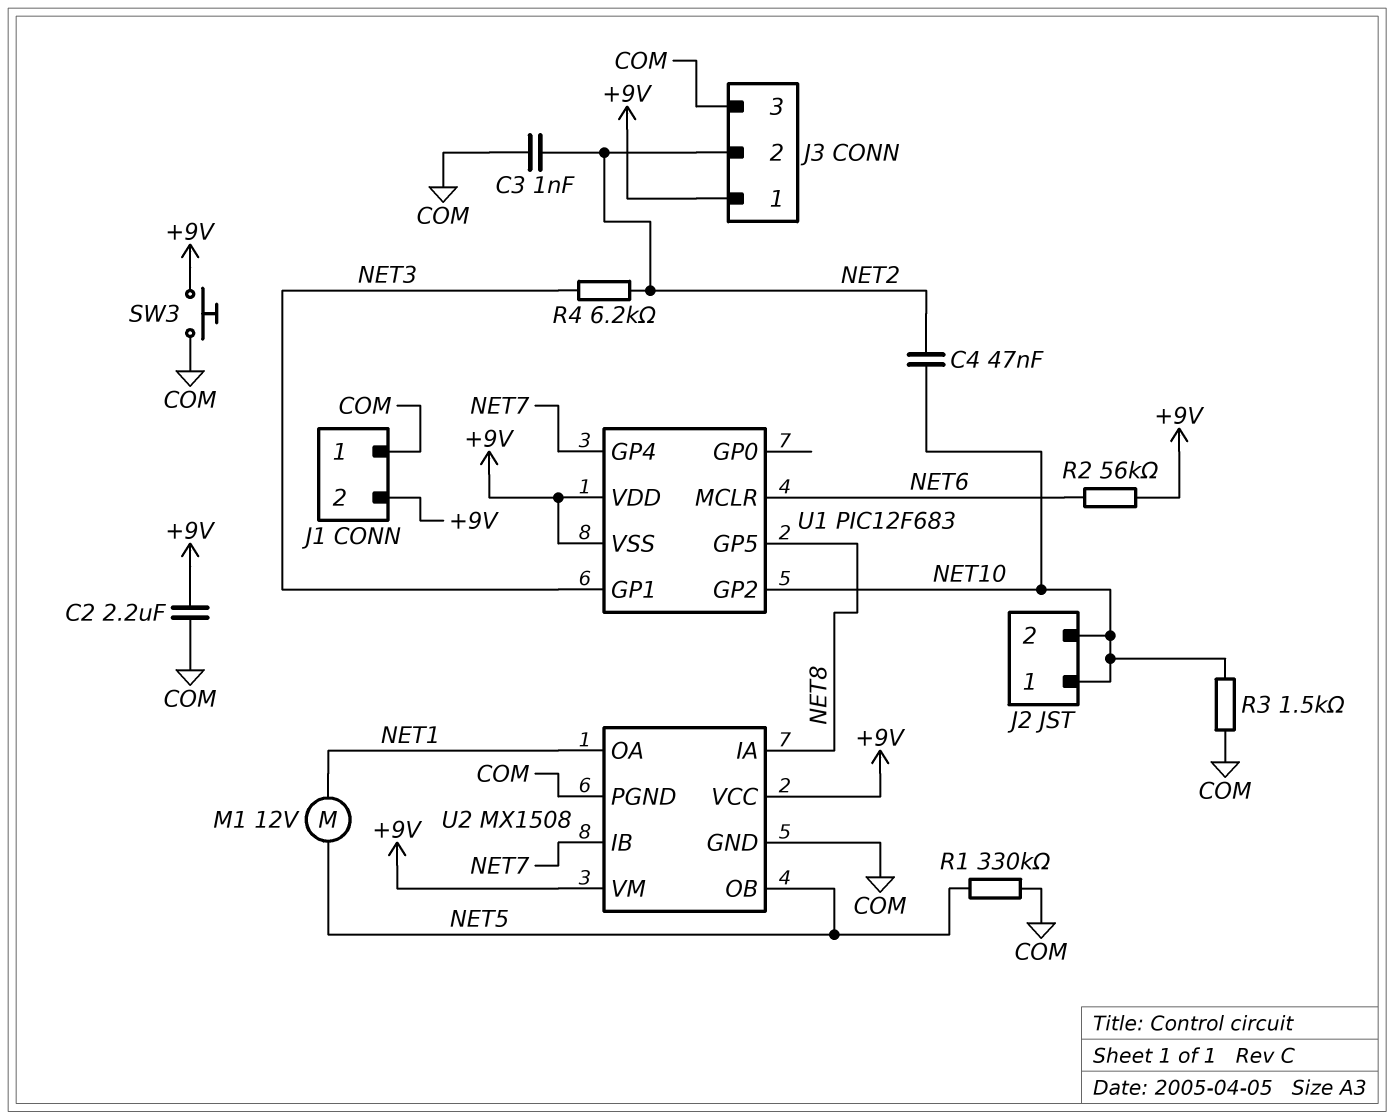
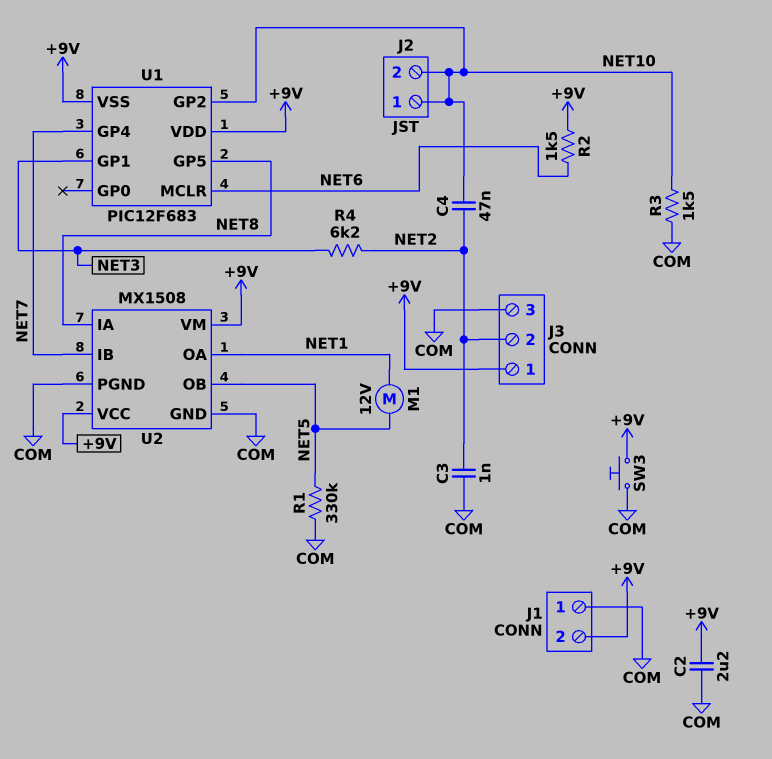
R2: 56k (+9V, NET6) -> 1.5k (+9V, NET6)

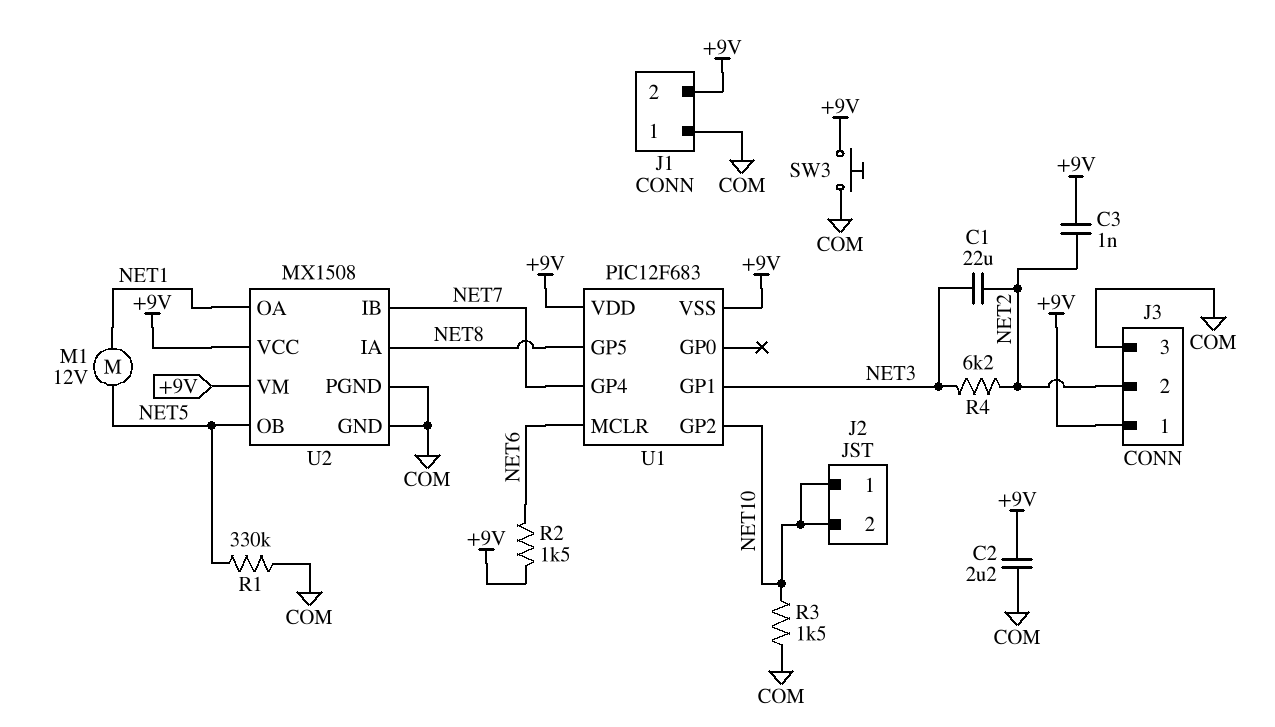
C1: none -> 22uF (NET2, NET3)
C3: 1nF (COM, NET2) -> 1nF (+9V, NET2)
C4: 47nF (NET2, NET10) -> none

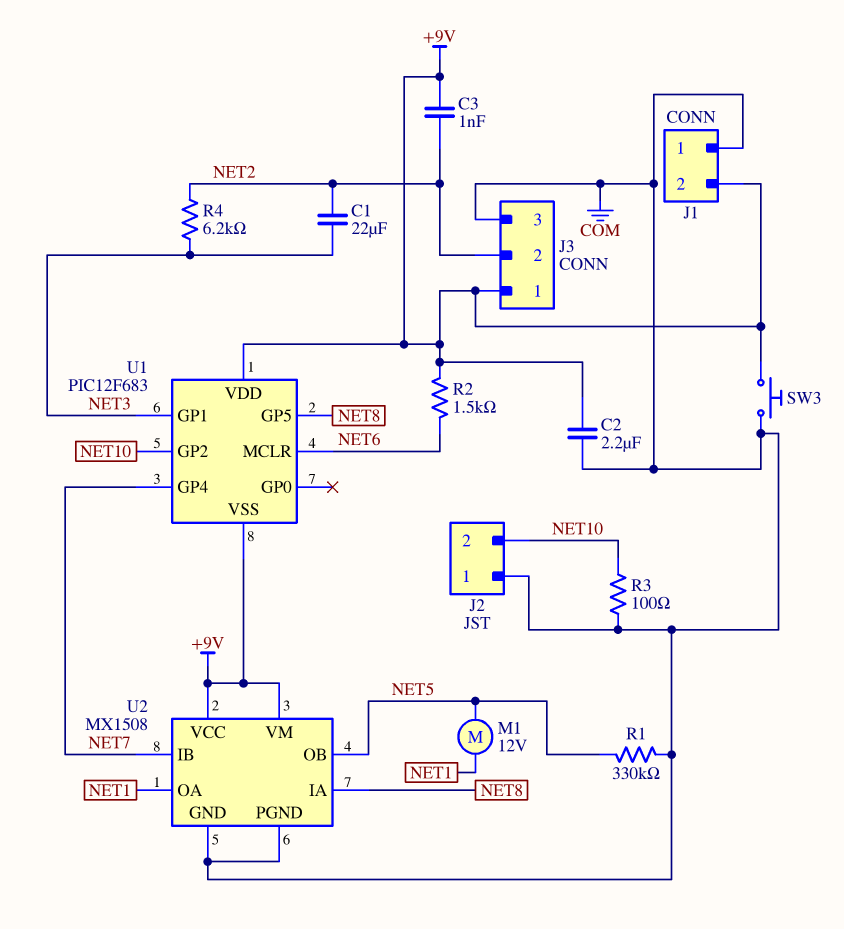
J2 pin 1: NET10 -> COM
R3: 1.5k (COM, NET10) -> 100 (COM, NET10)

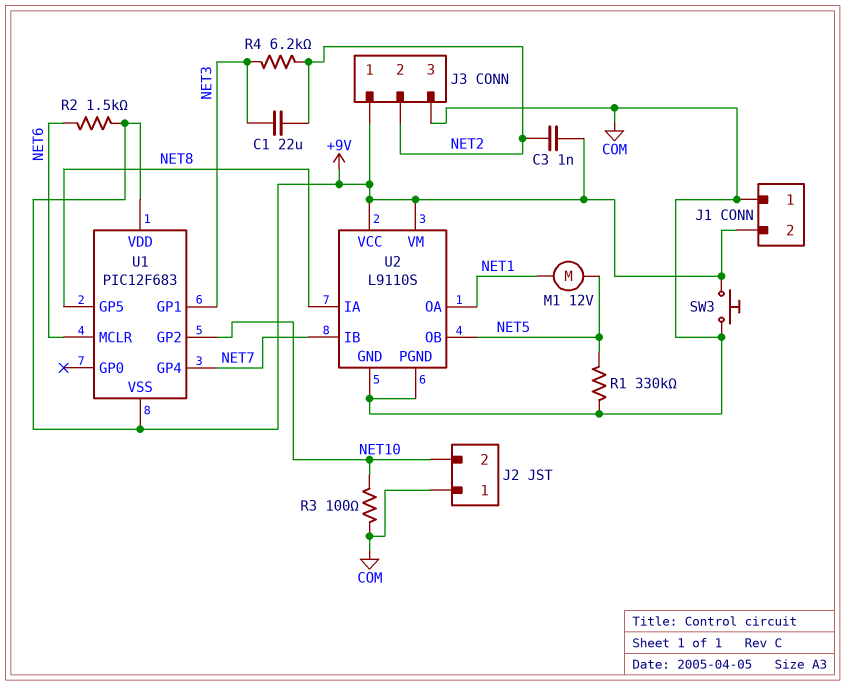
C2: 2.2uF (+9V, COM) -> none
U2: MX1508 -> L9110S

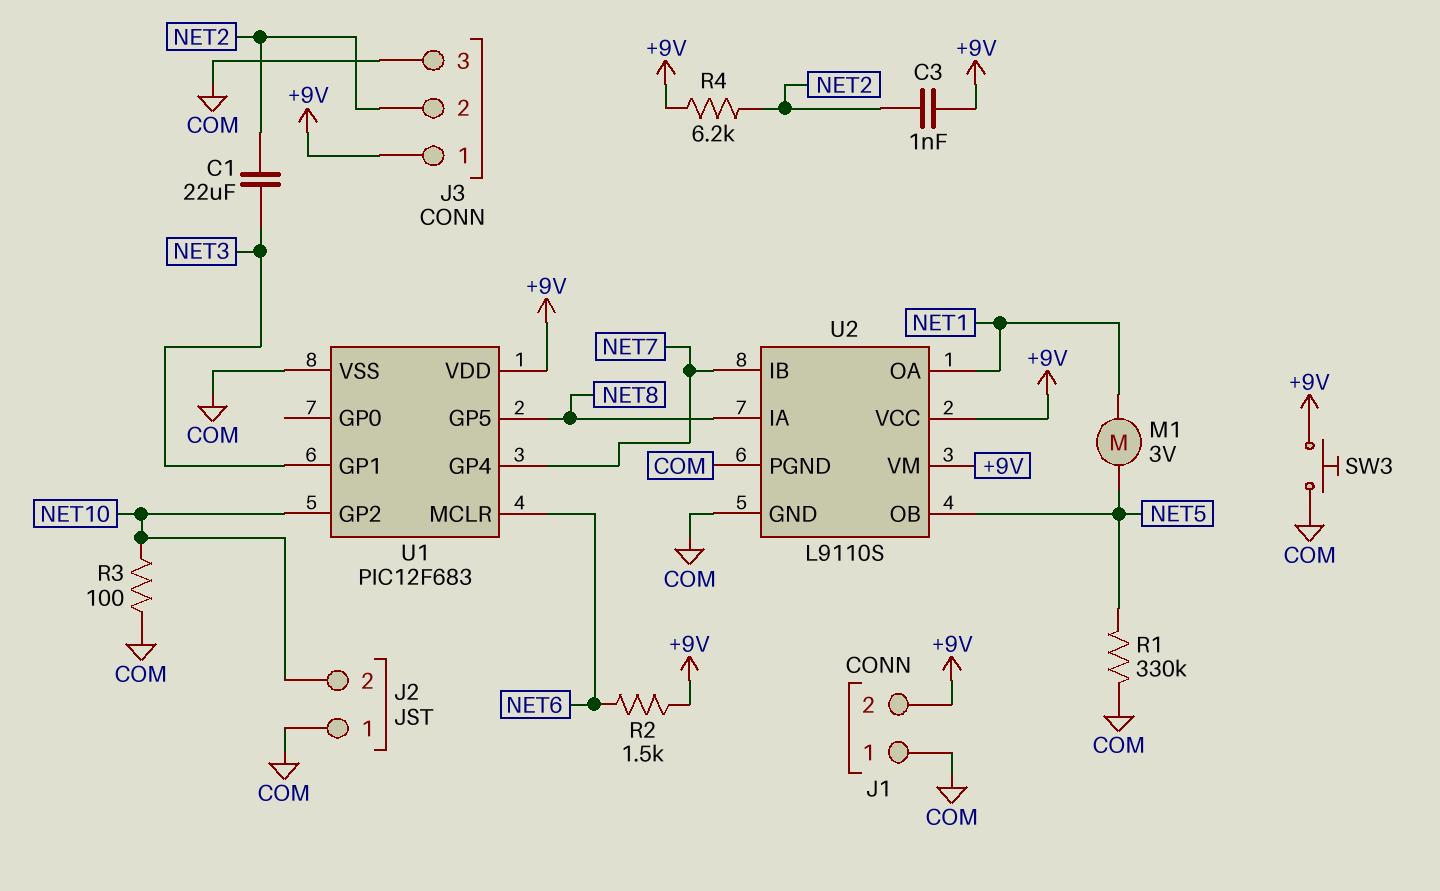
M1: motor 12V (NET1, NET5) -> motor 3V (NET1, NET5)
R4: 6.2k (NET2, NET3) -> 6.2k (+9V, NET2)
U1 pin VSS: +9V -> COM

